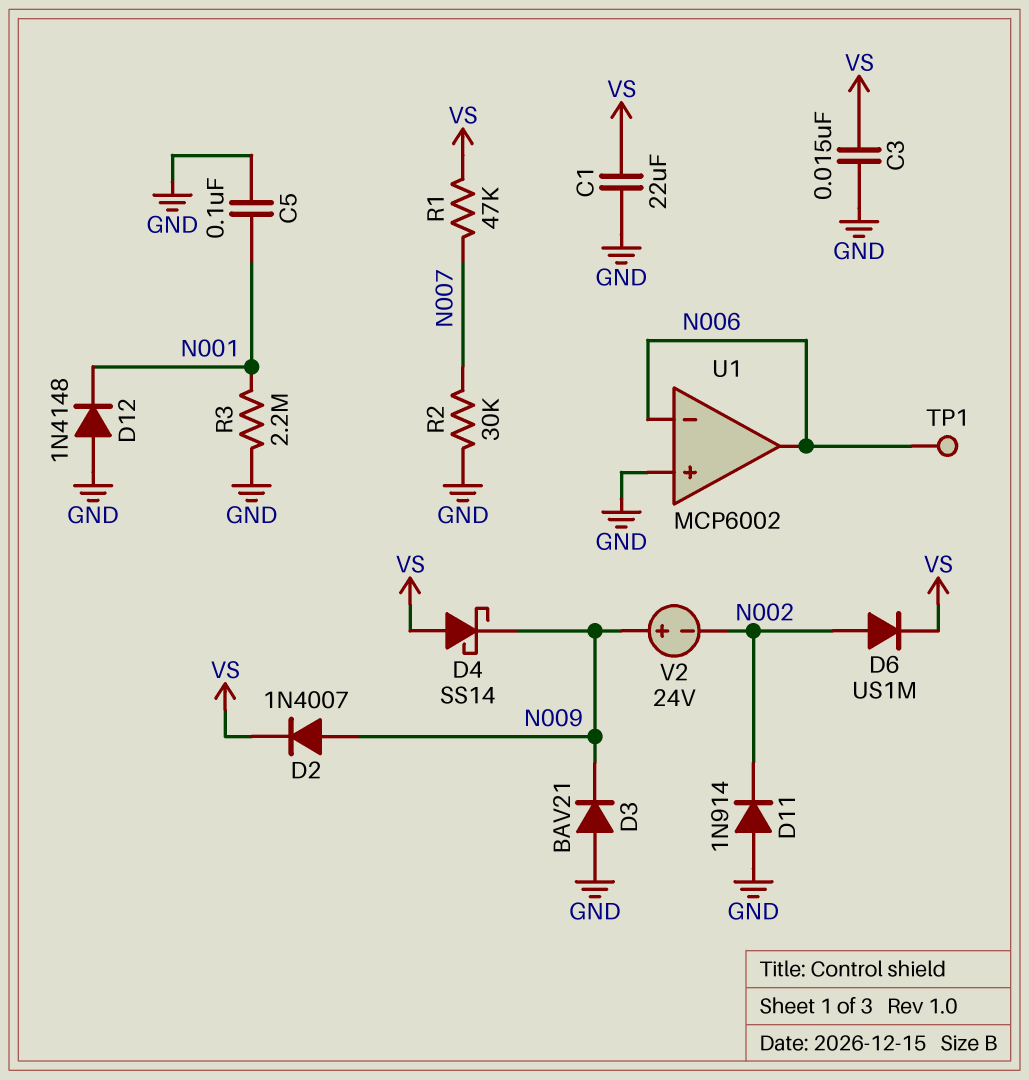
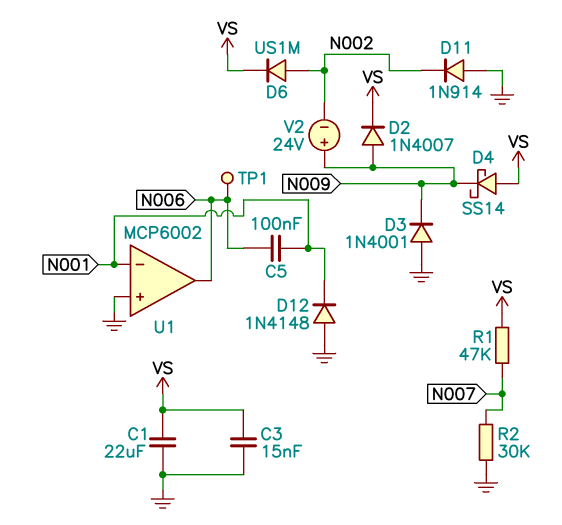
C5: 100nF (GND, N001) -> 100nF (N001, N006)
D3: diode BAV21 (A GND, K N009) -> diode 1N4001 (A GND, K N009)
R3: 2.2M (GND, N001) -> none
U1 pin in-: N006 -> N001

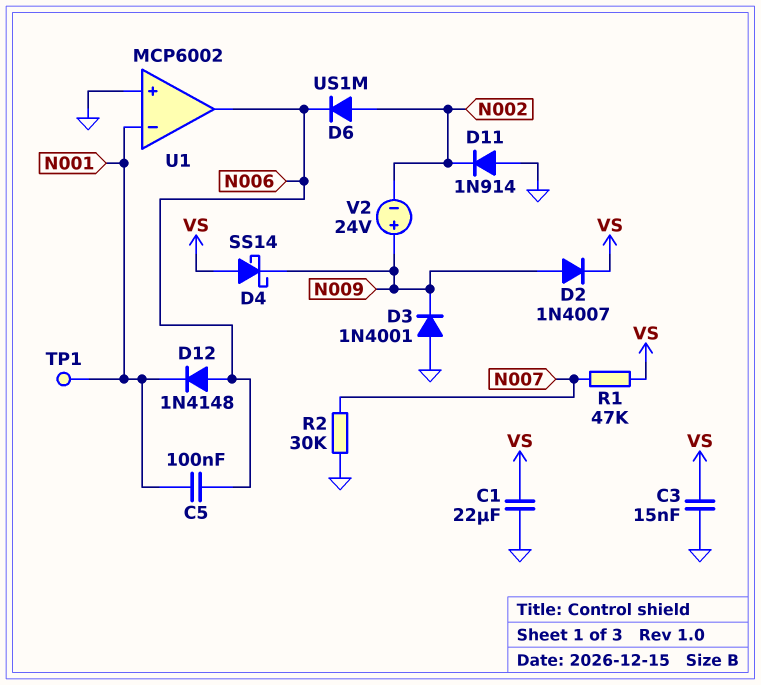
D6: diode US1M (A N002, K VS) -> diode US1M (A N002, K N006)
D12: diode 1N4148 (A GND, K N001) -> diode 1N4148 (A N006, K N001)
TP1: test point (N006) -> test point (N001)

